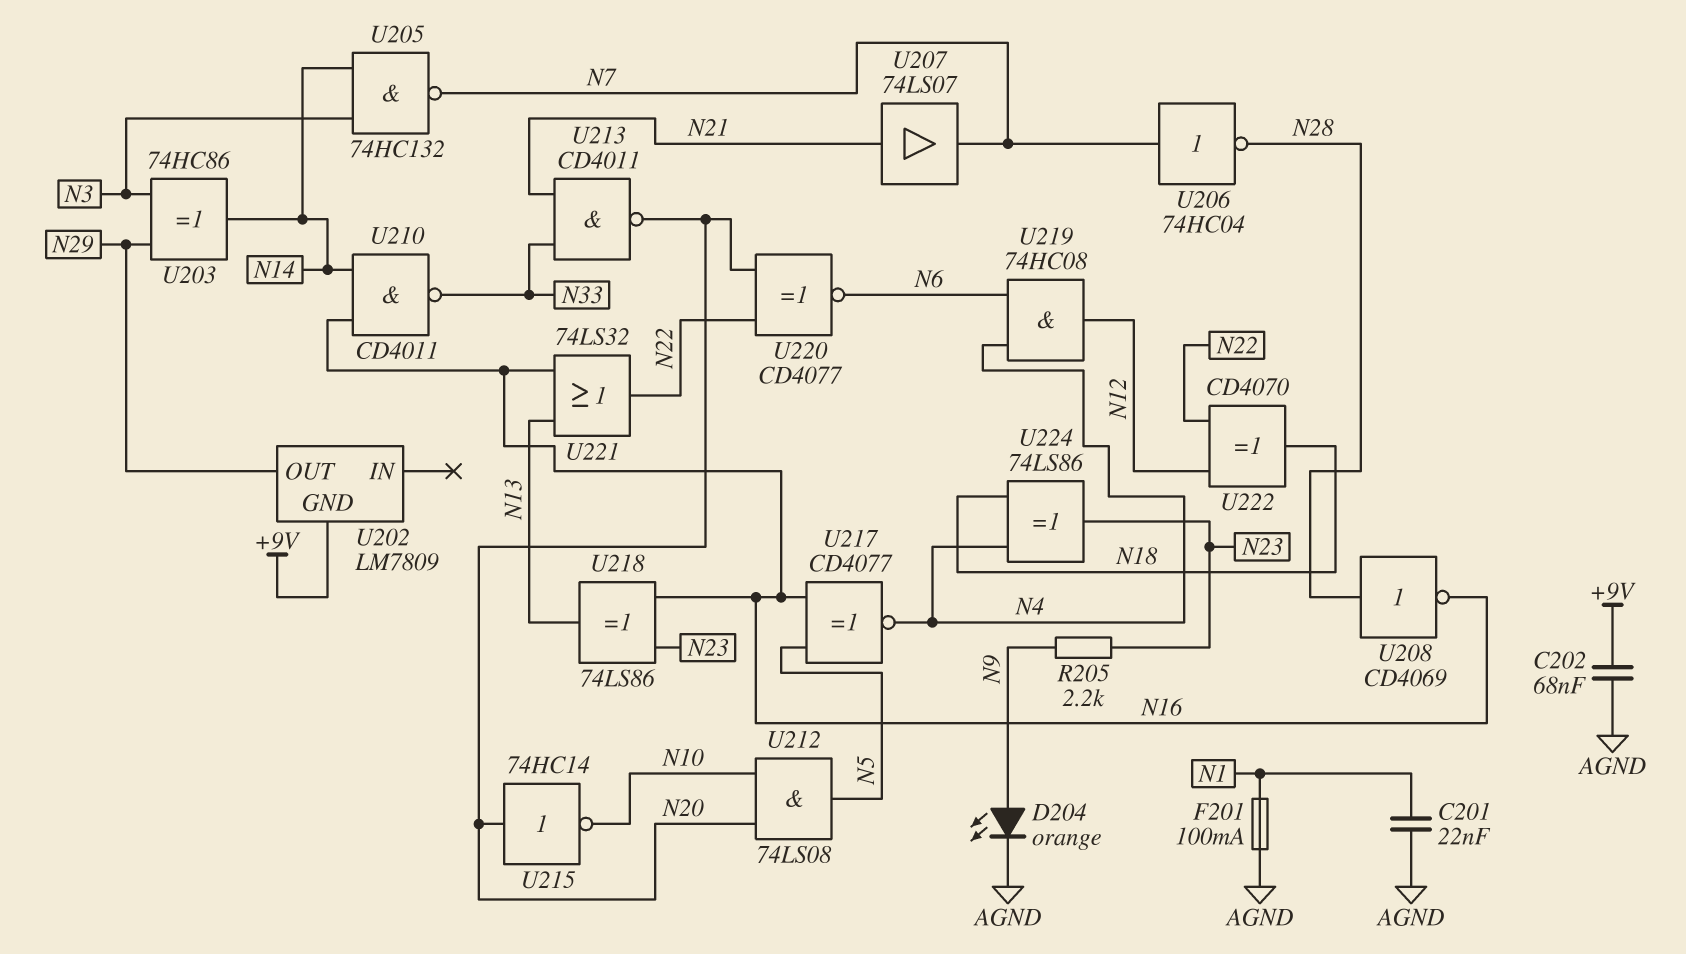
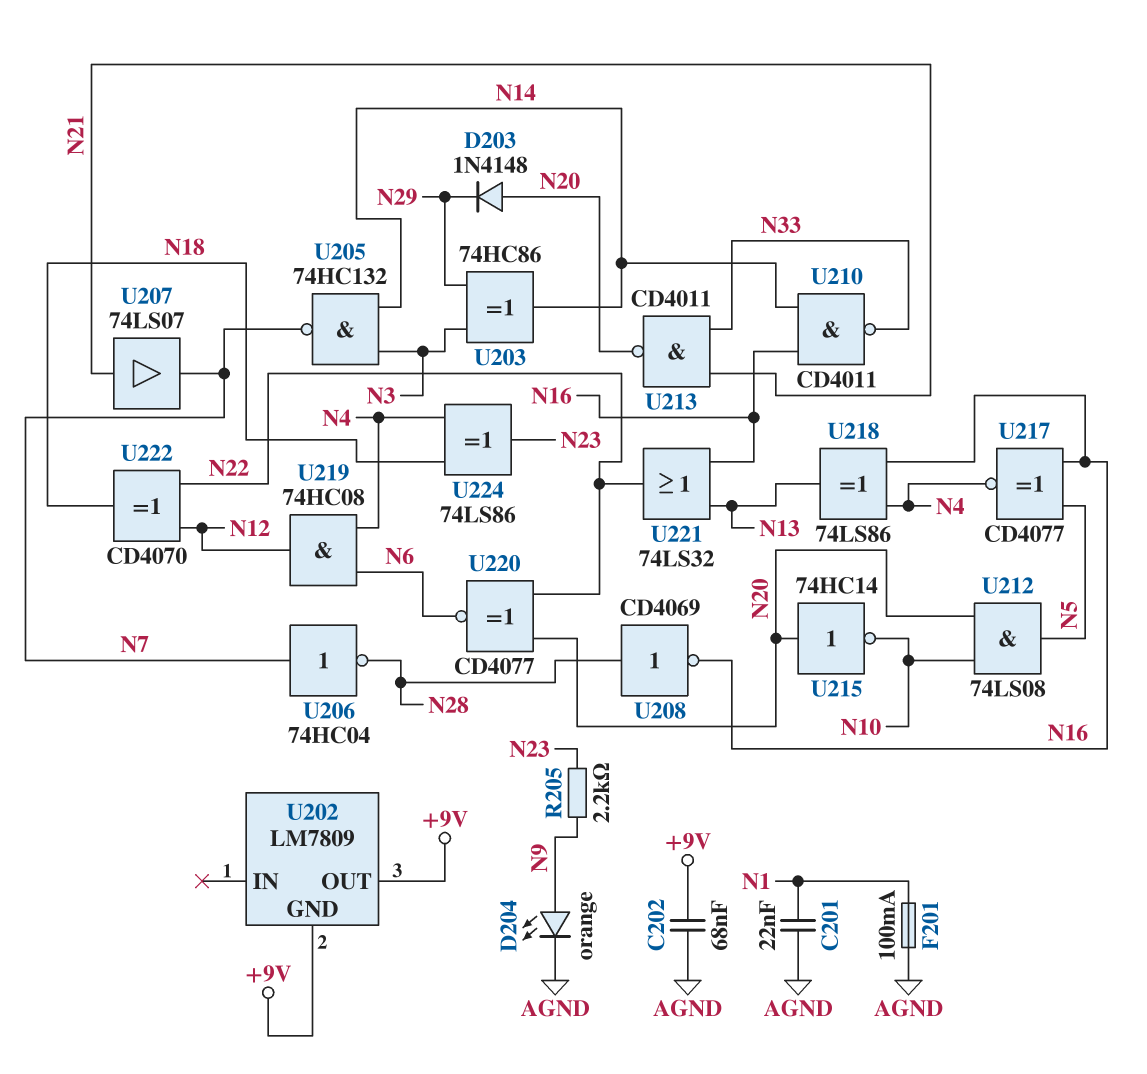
D203: none -> diode 1N4148 (A N20, K N29)
U202 pin OUT: N29 -> +9V
U218: XOR 74LS86 (in N16, in N23, out N13) -> XOR 74LS86 (in N4, in N16, out N13)

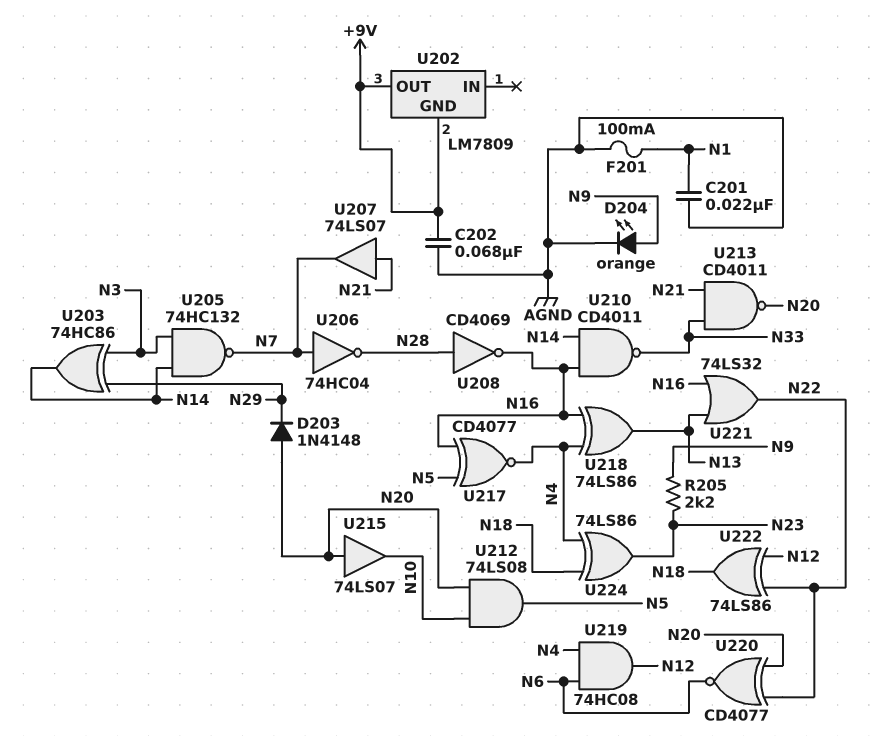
U215: NOT 74HC14 (in N20, out N10) -> buffer 74LS07 (in N20, out N10)
U222: XOR CD4070 (in N12, in N22, out N18) -> XOR 74LS86 (in N12, in N22, out N18)

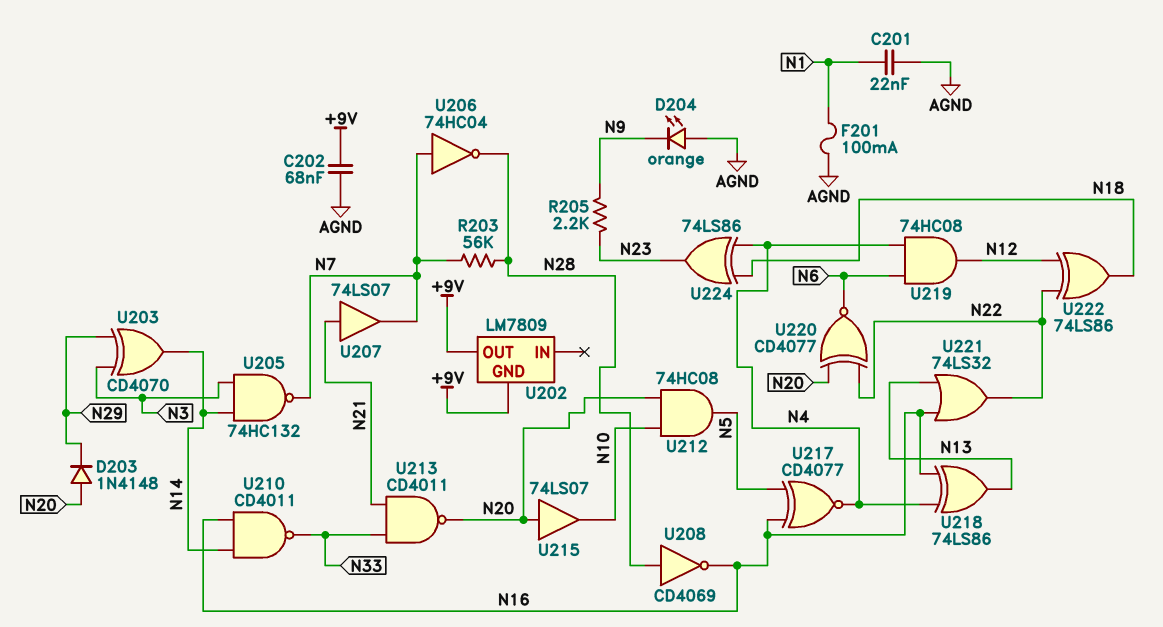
D204: LED orange (A N9, K AGND) -> LED orange (A AGND, K N9)
R203: none -> 56k (N7, N28)
U203: XOR 74HC86 (in N3, in N29, out N14) -> XOR CD4070 (in N3, in N29, out N14)
U212: AND 74LS08 (in N10, in N20, out N5) -> AND 74HC08 (in N10, in N20, out N5)

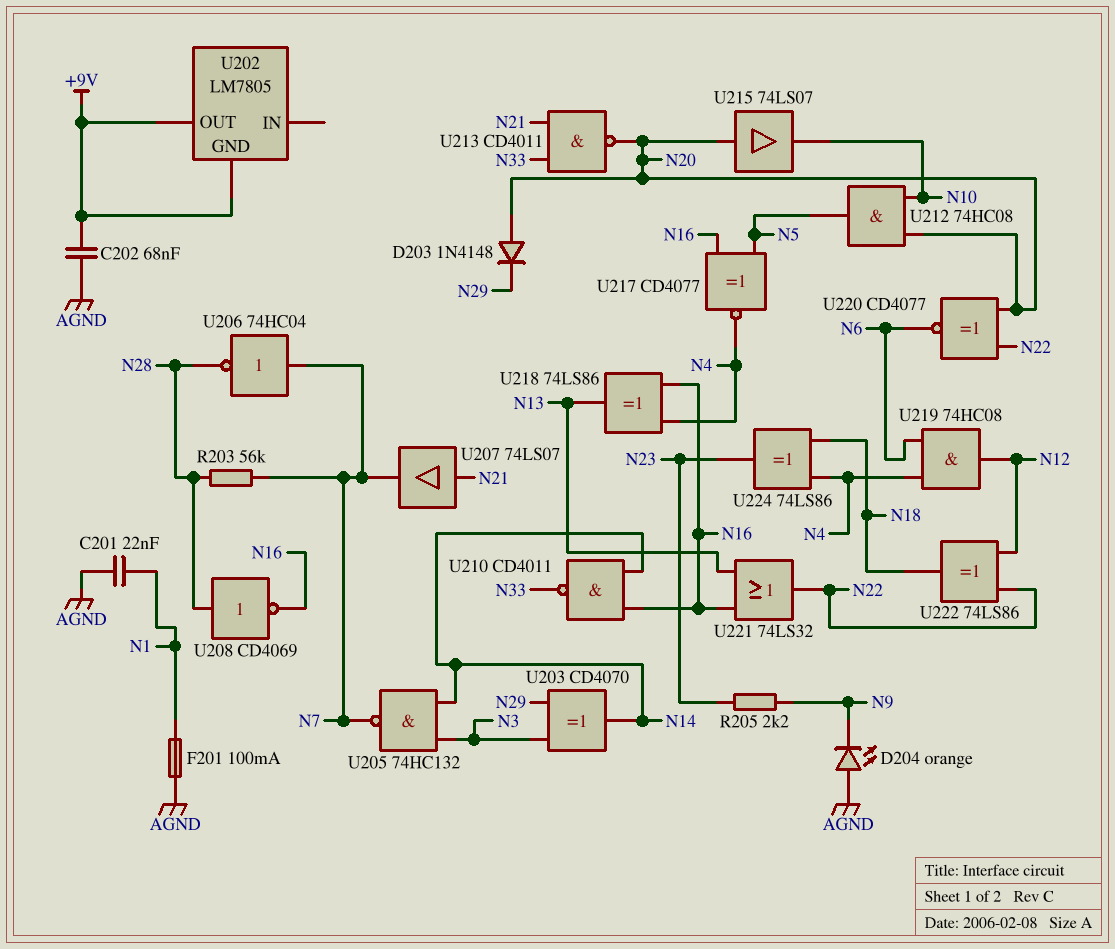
U202: LM7809 -> LM7805

